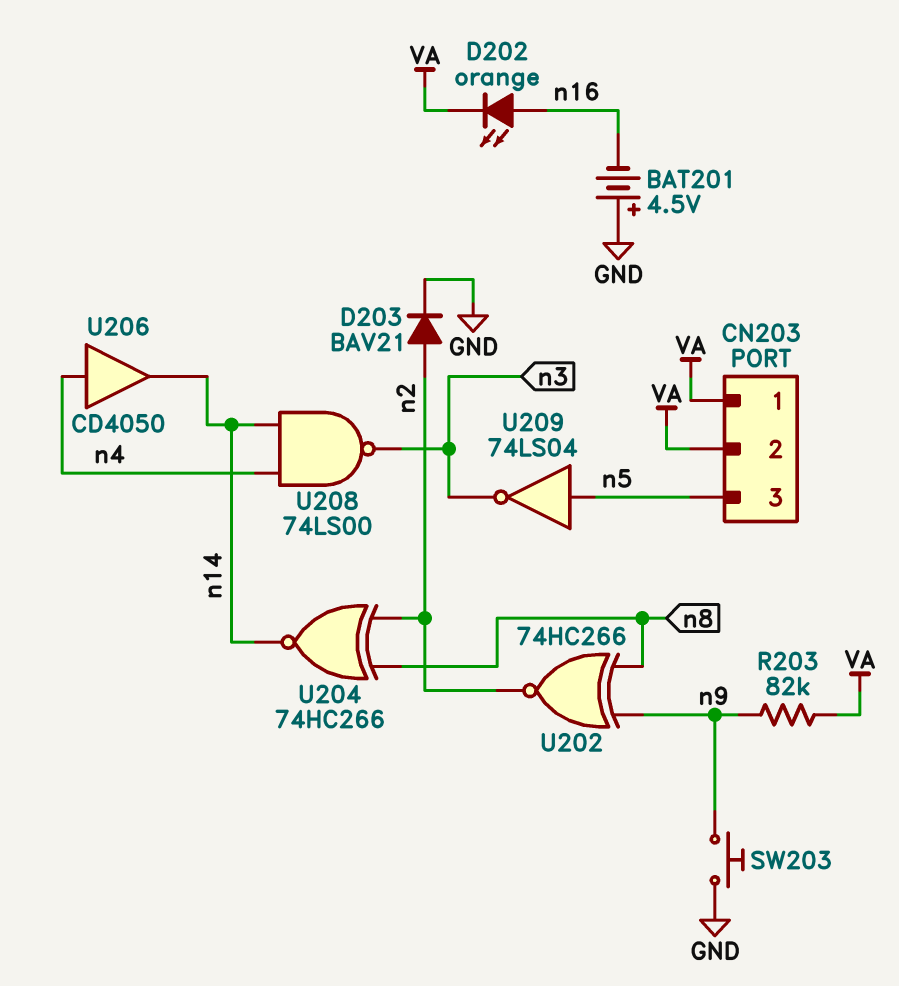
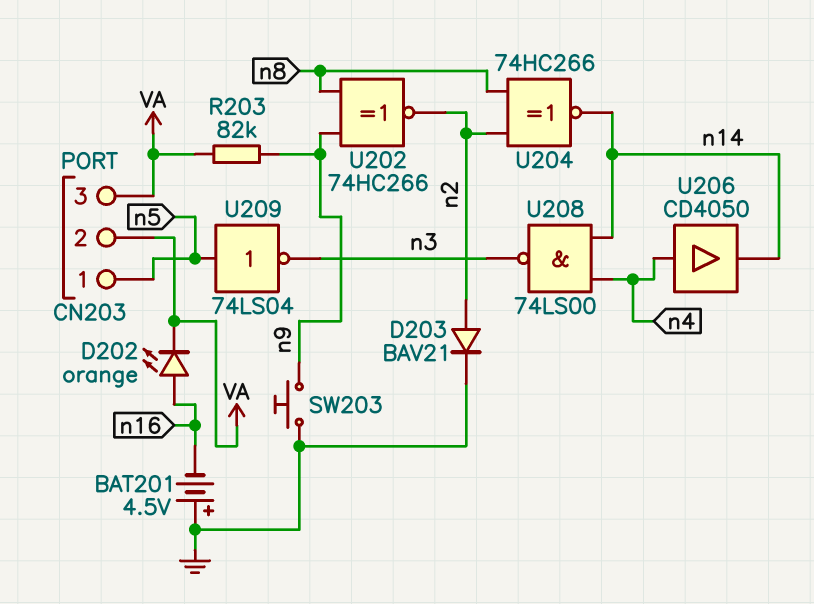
CN203 pin 1: VA -> n5
CN203 pin 3: n5 -> VA

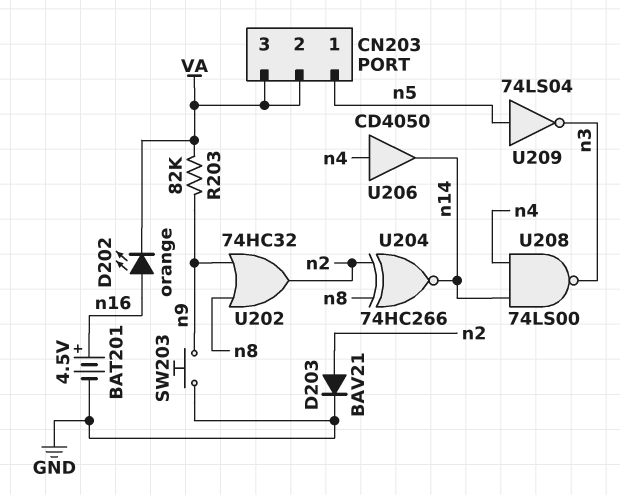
BAT201: 4.5V (plus GND, minus n16) -> 4.5V (plus n16, minus GND)
U202: XNOR 74HC266 (in n8, in n9, out n2) -> OR 74HC32 (in n8, in n9, out n2)

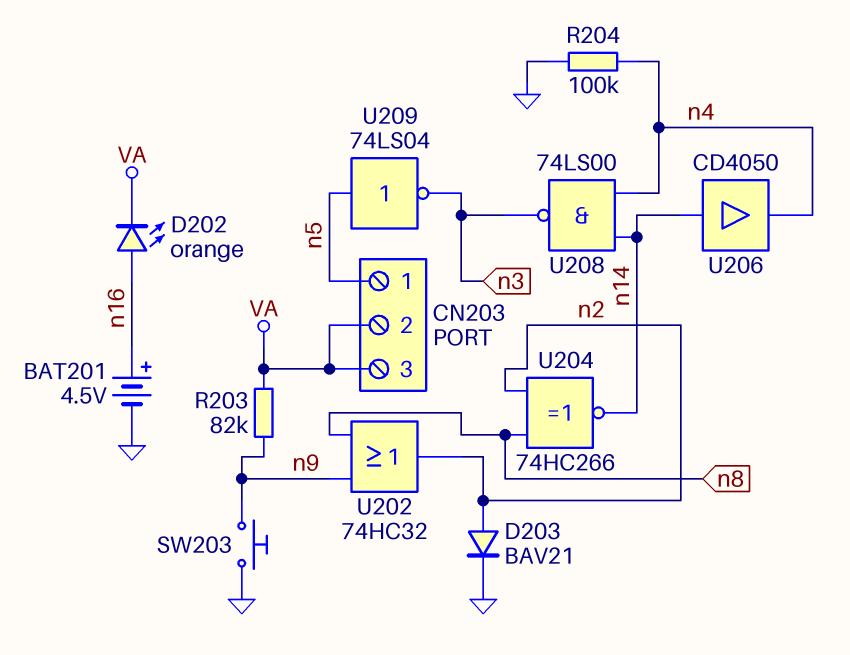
R204: none -> 100k (GND, n4)
U206: buffer CD4050 (in n4, out n14) -> buffer CD4050 (in n14, out n4)

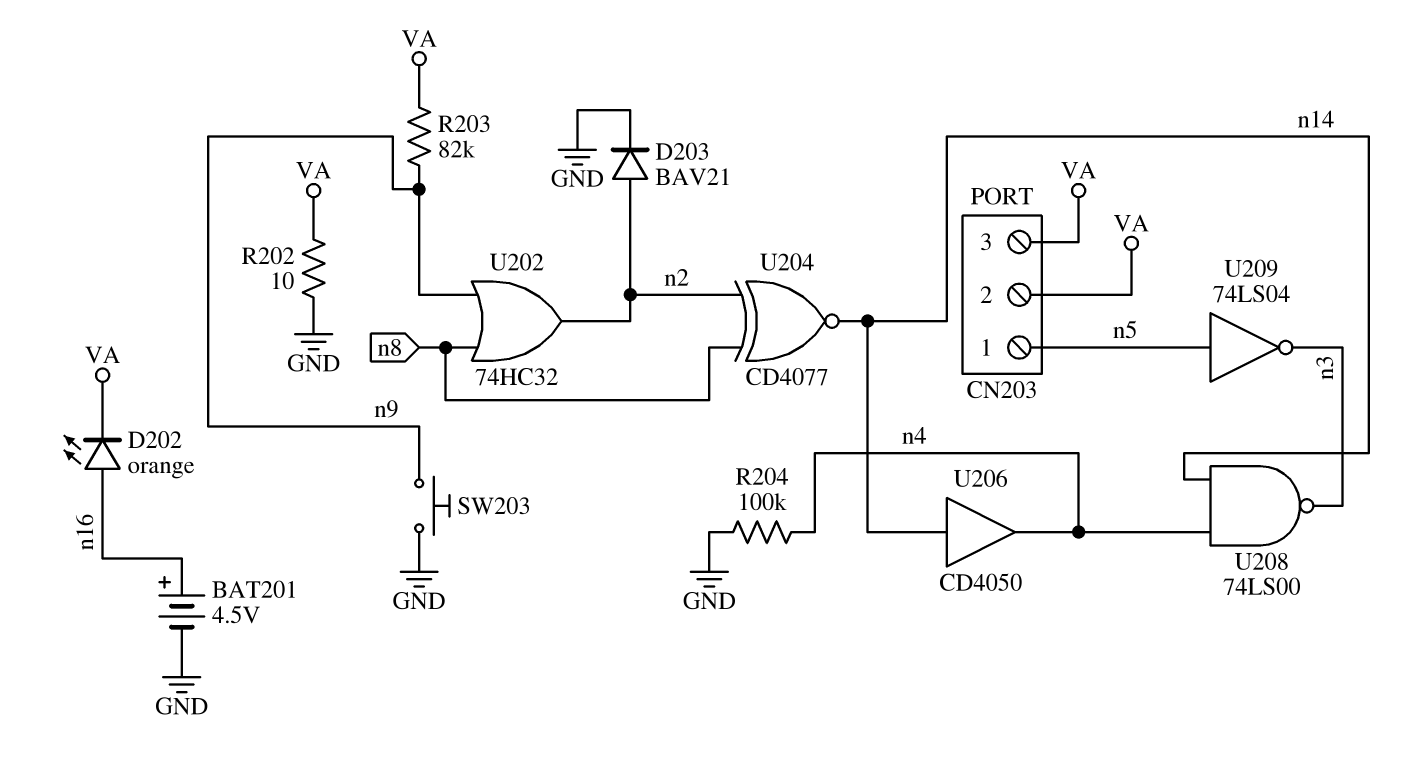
R202: none -> 10 (GND, VA)
U204: XNOR 74HC266 (in n2, in n8, out n14) -> XNOR CD4077 (in n2, in n8, out n14)

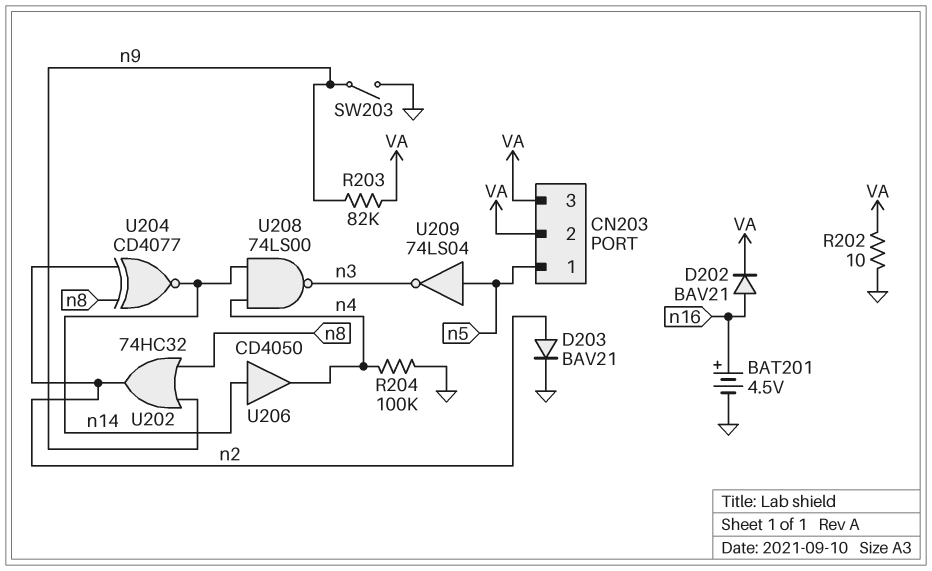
D202: LED orange (A n16, K VA) -> diode BAV21 (A n16, K VA)
SW203: button (GND, n9) -> switch (GND, n9)

